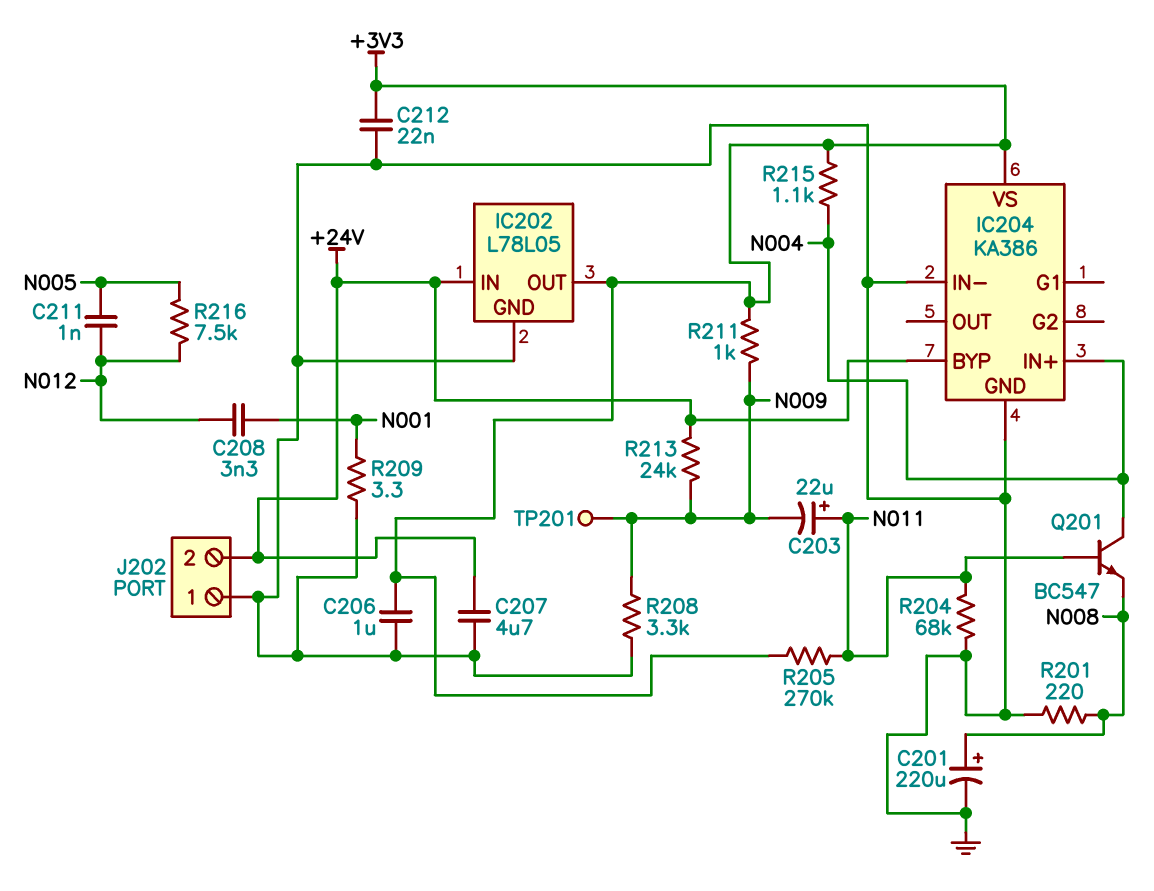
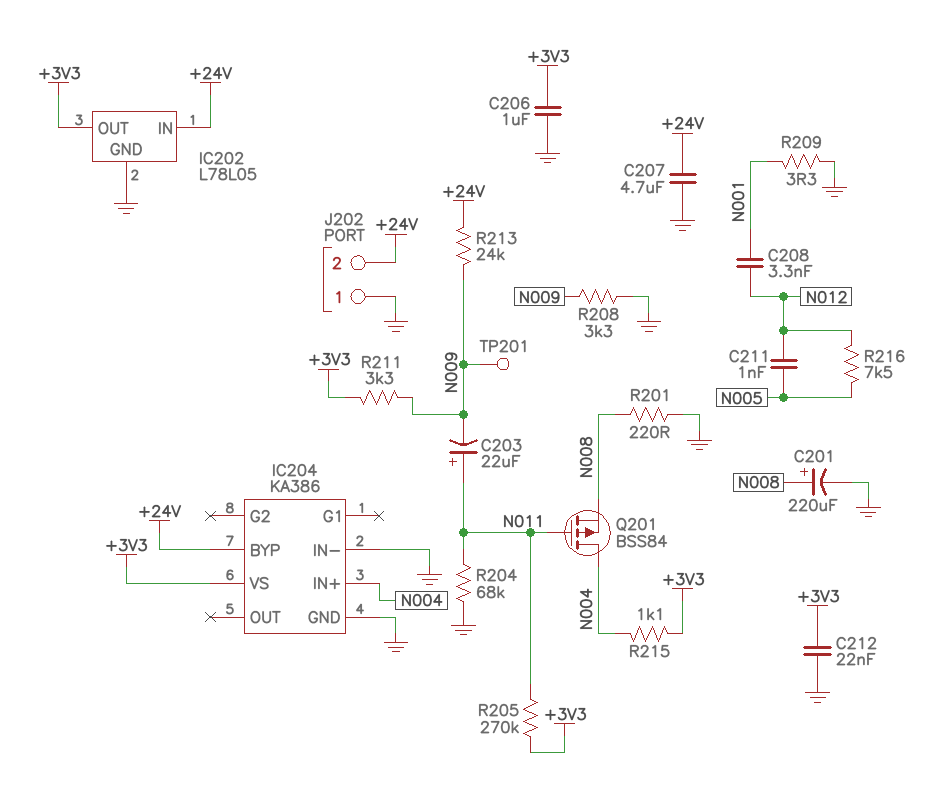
Q201: NPN BC547 (B N011, C N004, E N008) -> PMOS BSS84 (G N011, D N004, S N008)
R211: 1k (+3V3, N009) -> 3.3k (+3V3, N009)

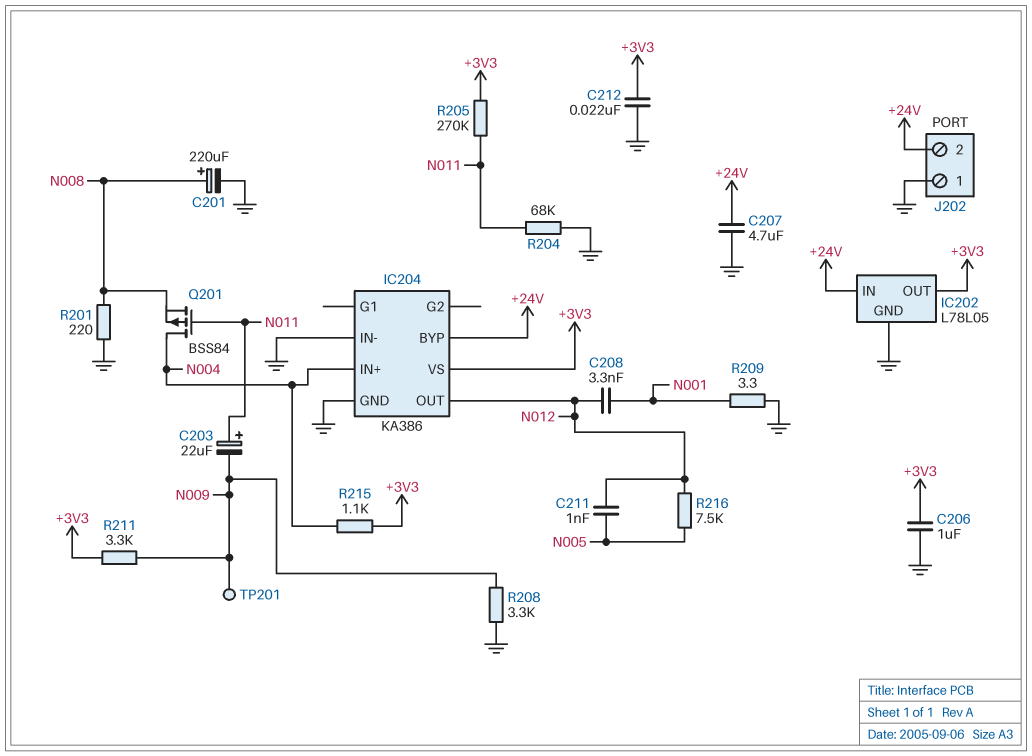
IC204 pin OUT: none -> N012
R213: 24k (+24V, N009) -> none

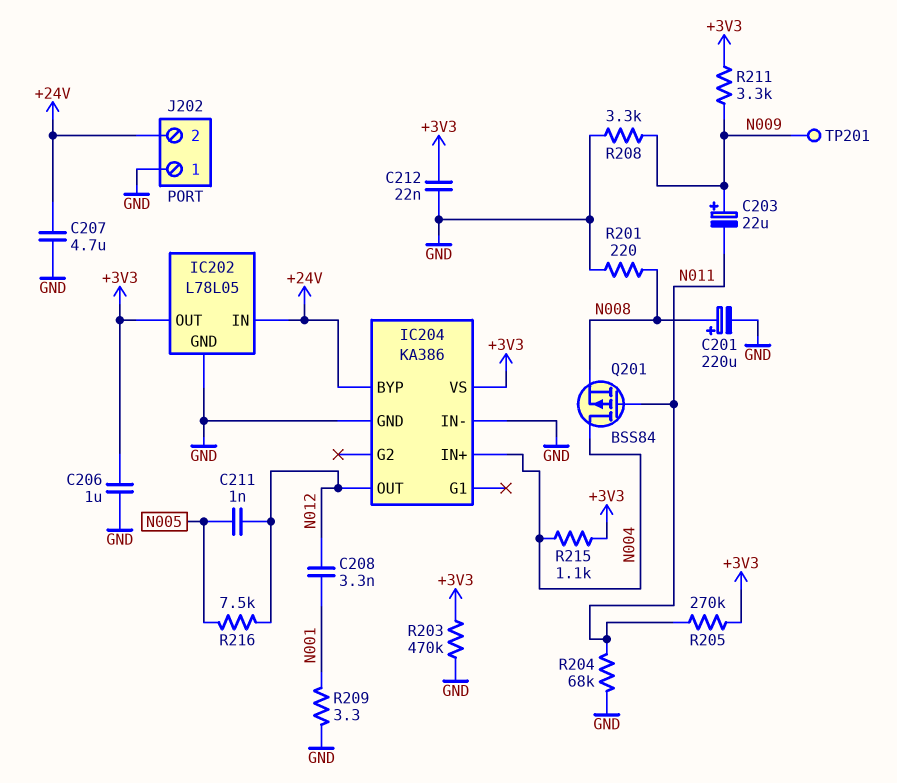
C203: 22uF (plus N011, minus N009) -> 22uF (plus N009, minus N011)
R203: none -> 470k (+3V3, GND)

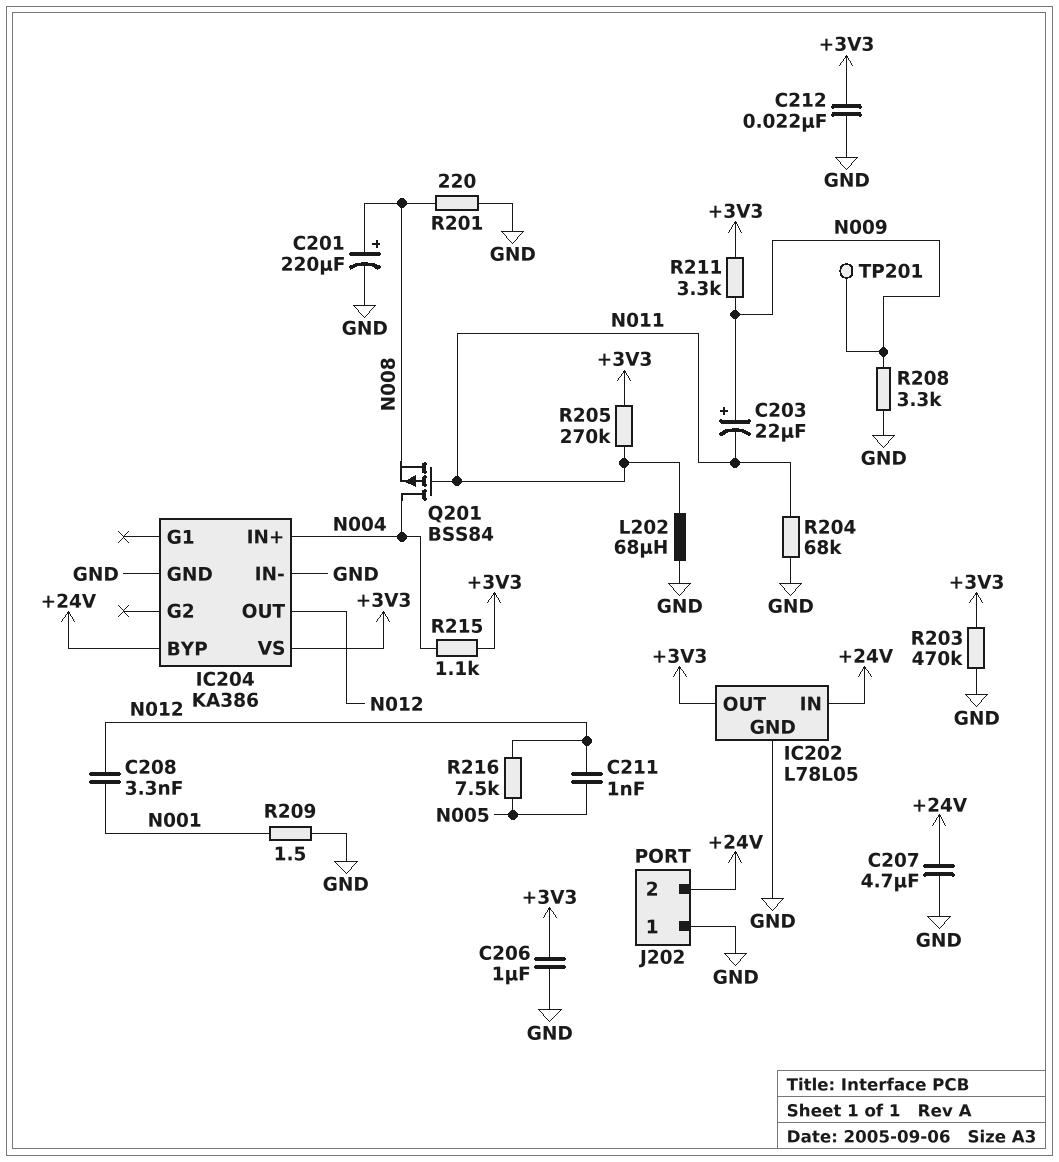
L202: none -> 68uH (GND, N011)
R209: 3.3 (GND, N001) -> 1.5 (GND, N001)

